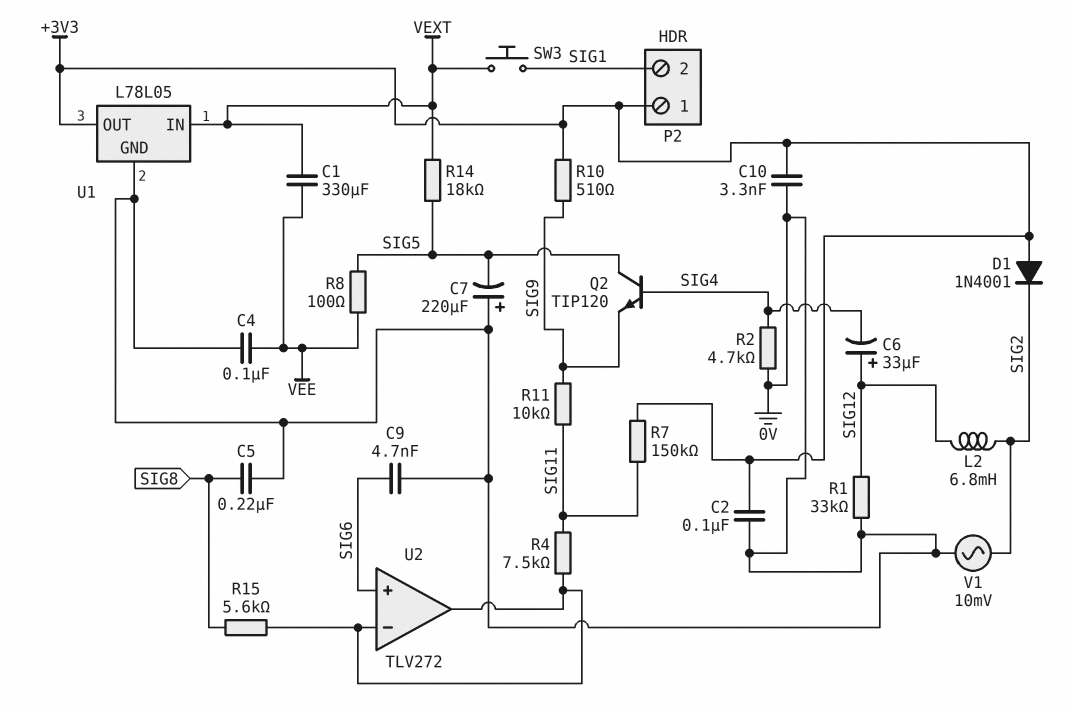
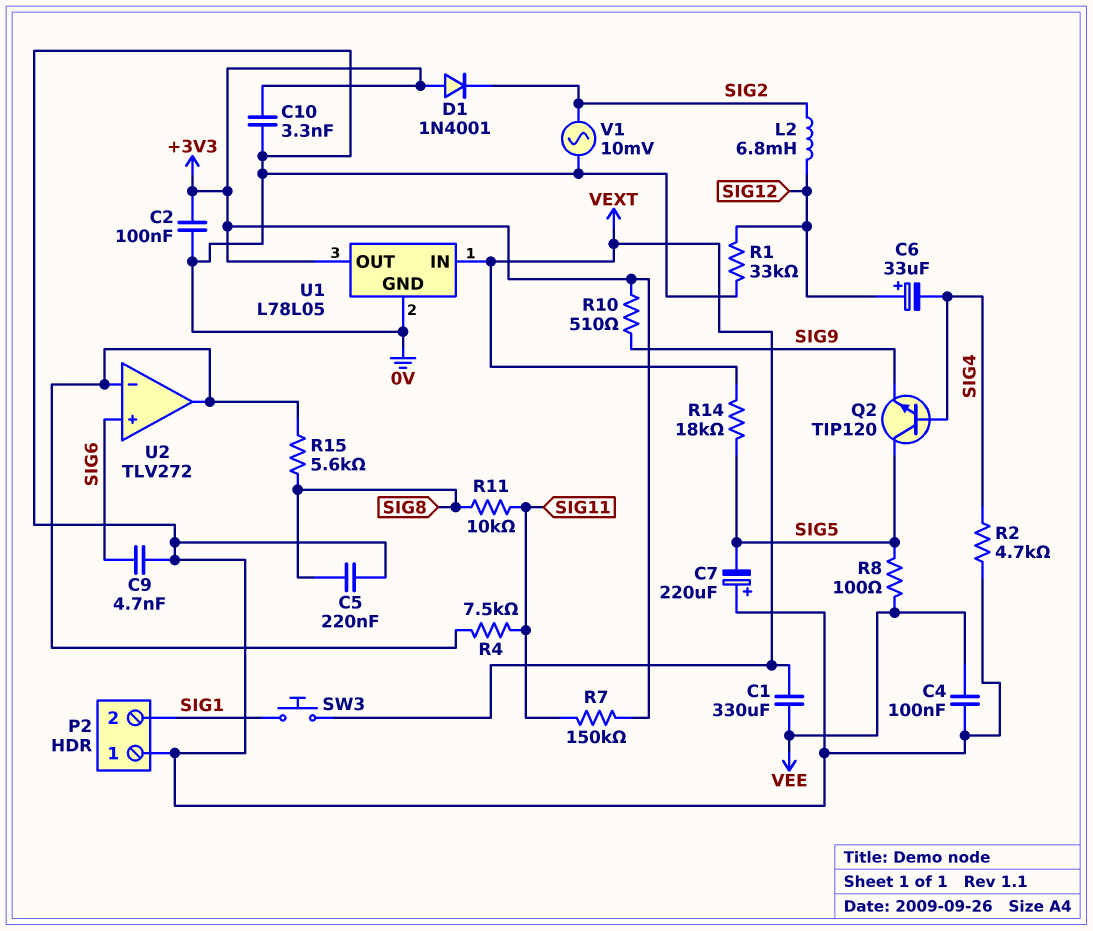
P2 pin 1: +3V3 -> 0V
R11: 10k (SIG9, SIG11) -> 10k (SIG8, SIG11)

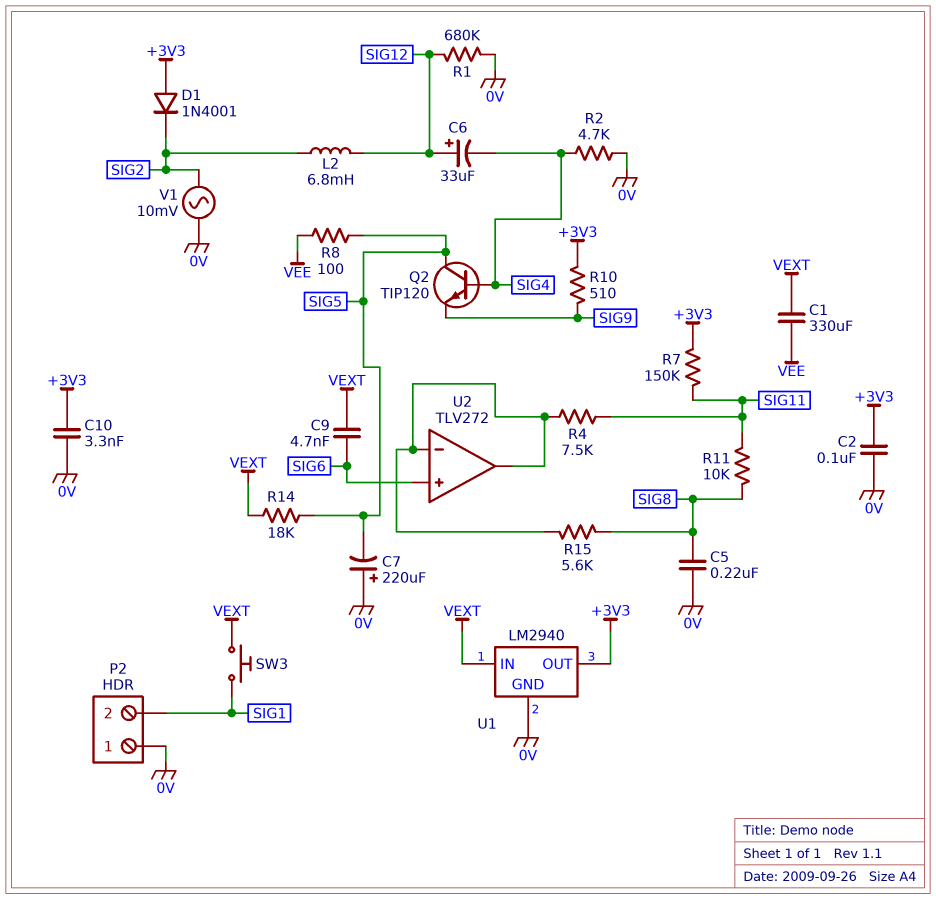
C4: 100nF (0V, VEE) -> none
C9: 4.7nF (0V, SIG6) -> 4.7nF (SIG6, VEXT)
R1: 33k (0V, SIG12) -> 680k (0V, SIG12)
U1: L78L05 -> LM2940

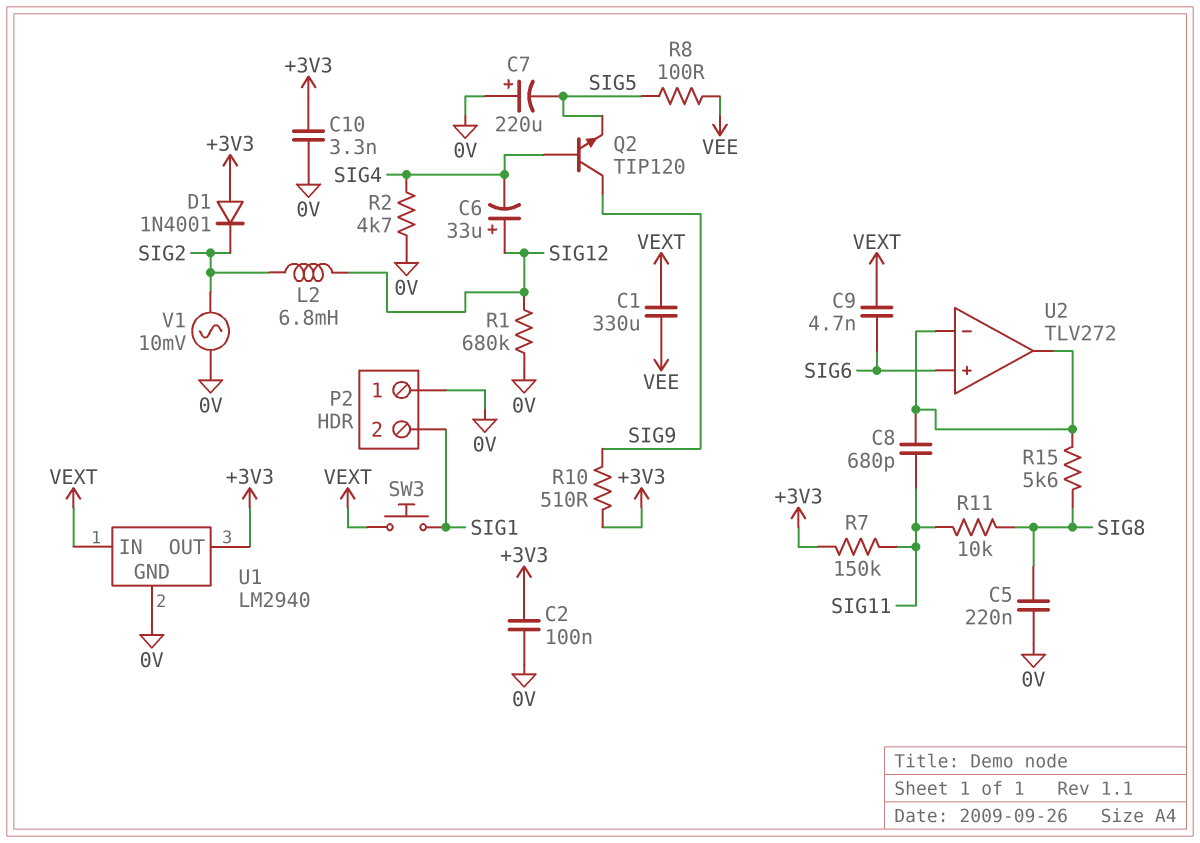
C8: none -> 680pF (SIG11, U2/in-)
Q2: NPN TIP120 (B SIG4, C SIG5, E SIG9) -> NPN TIP120 (B SIG4, C SIG9, E SIG5)
R4: 7.5k (SIG11, U2/in-) -> none
R14: 18k (SIG5, VEXT) -> none

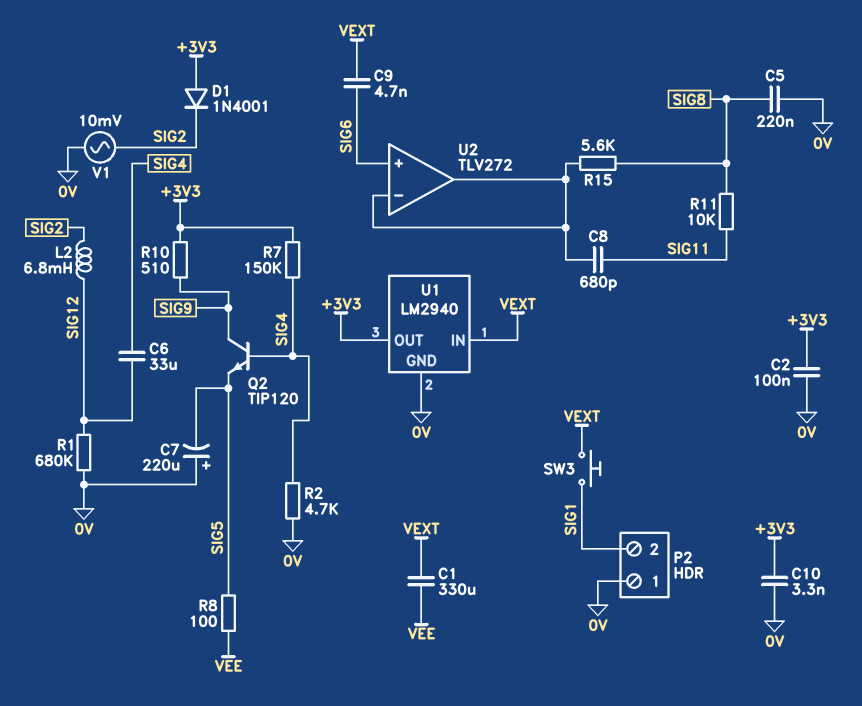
C6: 33uF (plus SIG12, minus SIG4) -> 33uF (SIG4, SIG12)
R7: 150k (+3V3, SIG11) -> 150k (+3V3, SIG4)

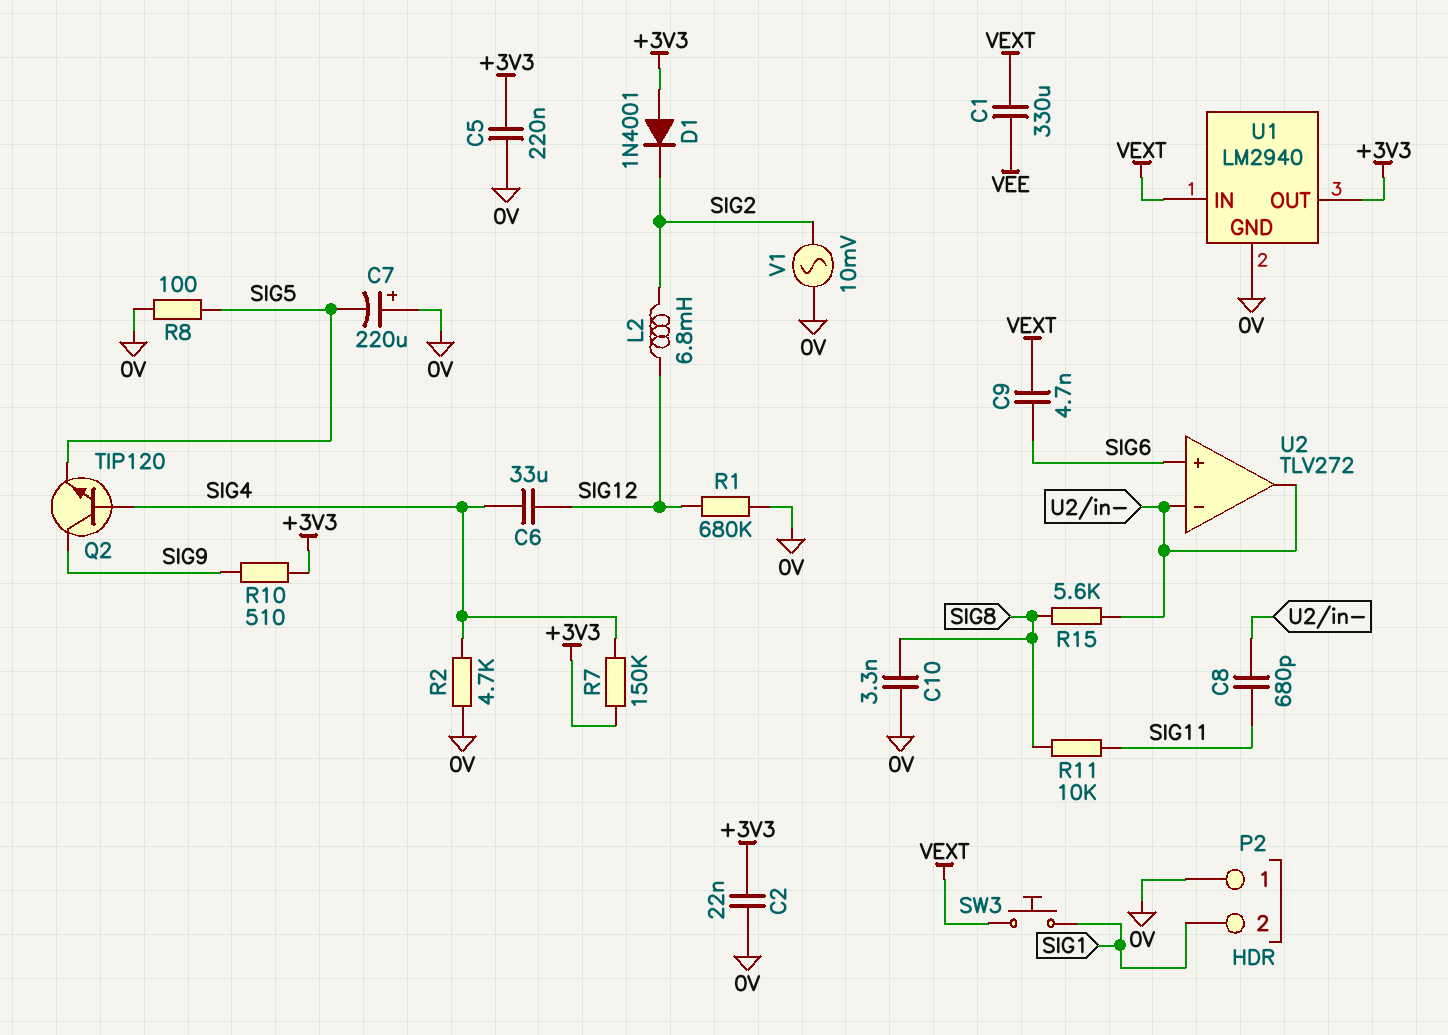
C2: 100nF (+3V3, 0V) -> 22nF (+3V3, 0V)
C5: 220nF (0V, SIG8) -> 220nF (+3V3, 0V)
C10: 3.3nF (+3V3, 0V) -> 3.3nF (0V, SIG8)
R8: 100 (SIG5, VEE) -> 100 (0V, SIG5)

